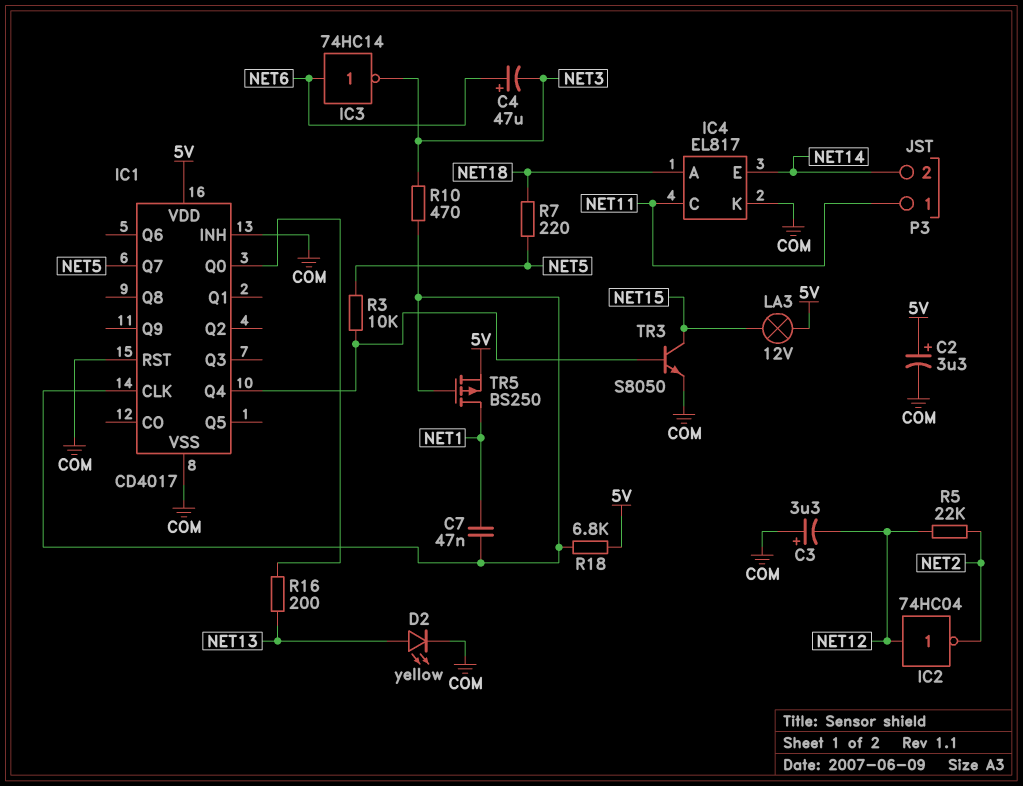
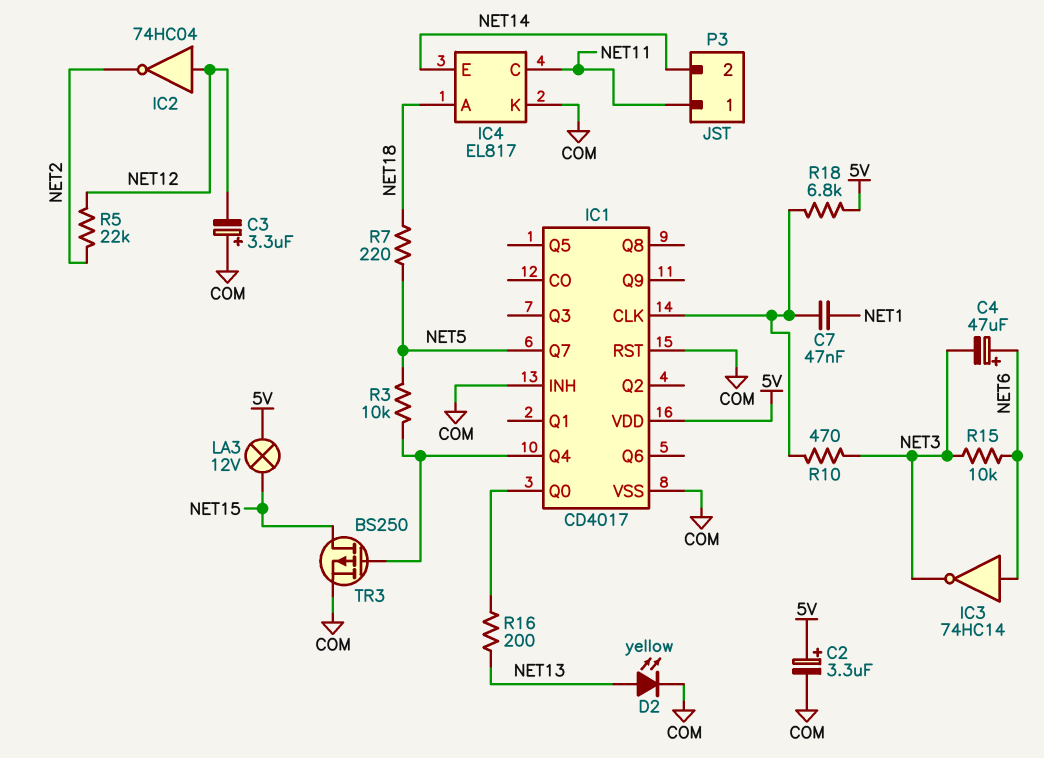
R15: none -> 10k (NET3, NET6)
TR3: NPN S8050 (B IC1/Q4, C NET15, E COM) -> PMOS BS250 (G IC1/Q4, D NET15, S COM)
TR5: PMOS BS250 (G IC1/CLK, D NET1, S 5V) -> none

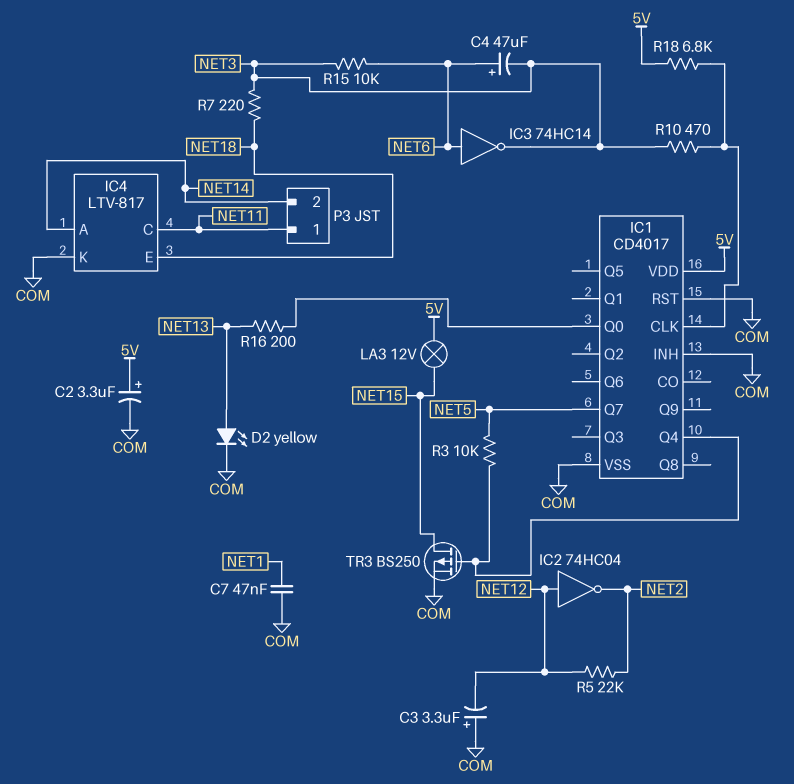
C7: 47nF (IC1/CLK, NET1) -> 47nF (COM, NET1)
IC4: EL817 -> LTV-817
IC4 pin A: NET18 -> NET14
IC4 pin E: NET14 -> NET18
R7: 220 (NET5, NET18) -> 220 (NET3, NET18)

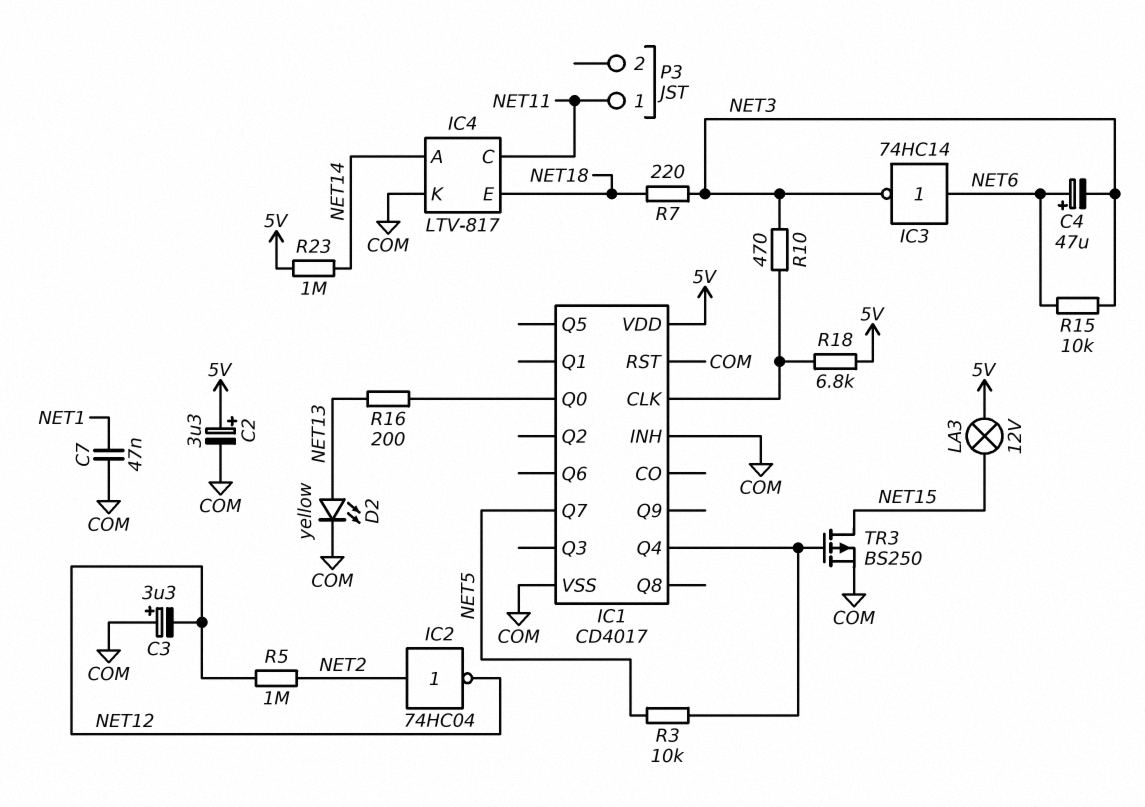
IC2: NOT 74HC04 (in NET12, out NET2) -> NOT 74HC04 (in NET2, out NET12)
P3 pin 2: NET14 -> none
R5: 22k (NET2, NET12) -> 1M (NET2, NET12)
R23: none -> 1M (5V, NET14)

